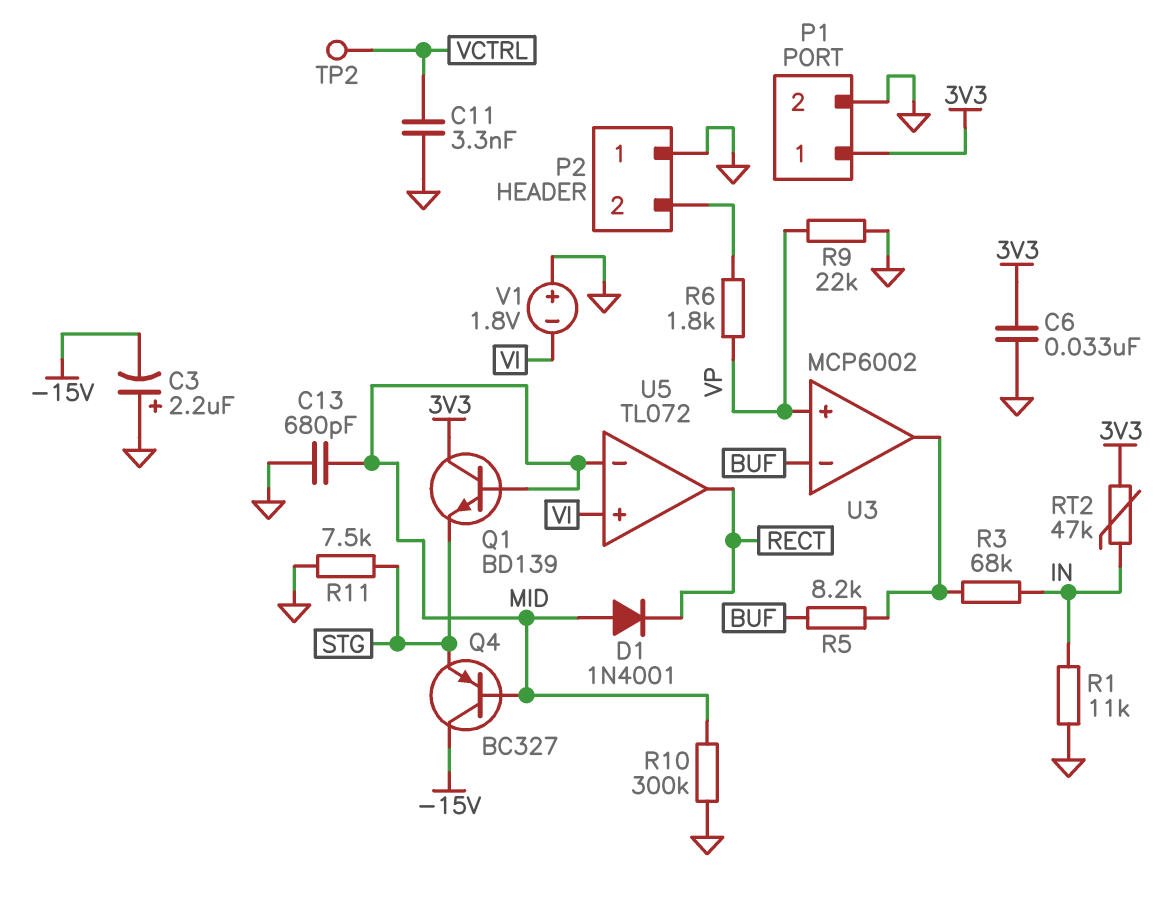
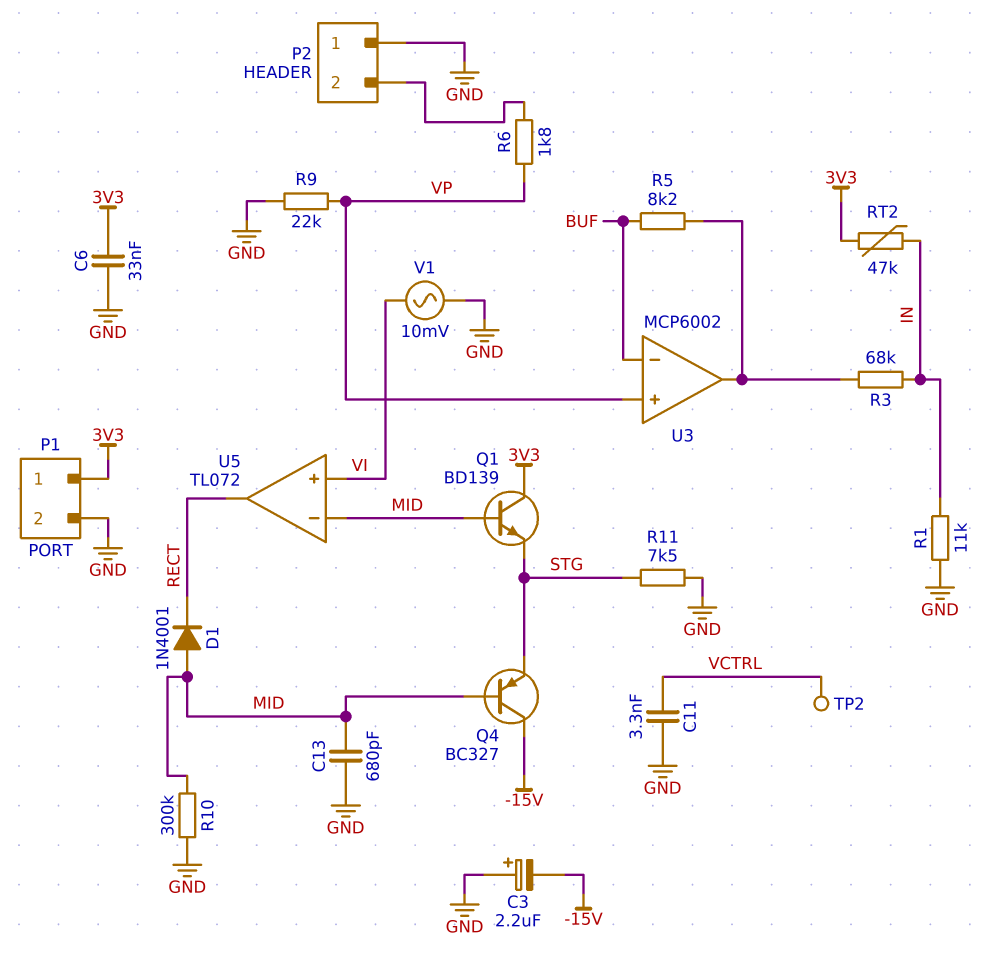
V1: 1.8V (plus GND, minus VI) -> AC 10mV (GND, VI)

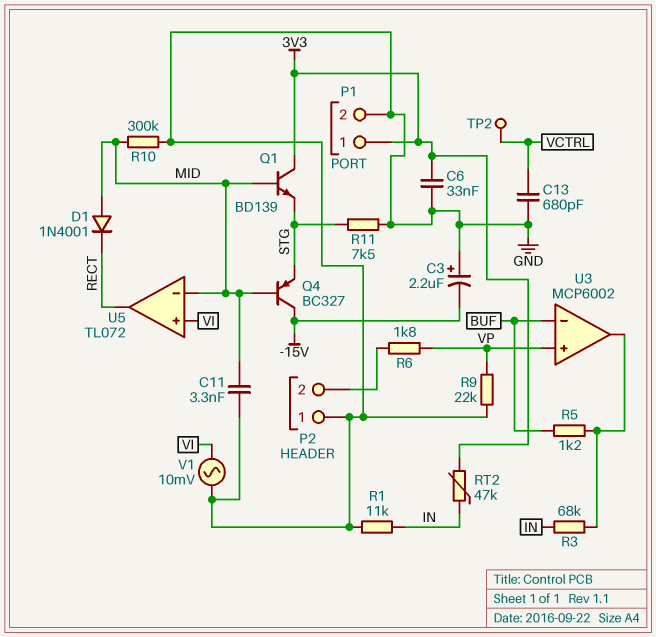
C11: 3.3nF (GND, VCTRL) -> 3.3nF (GND, MID)
C13: 680pF (GND, MID) -> 680pF (GND, VCTRL)
R5: 8.2k (BUF, U3/out) -> 1.2k (BUF, U3/out)

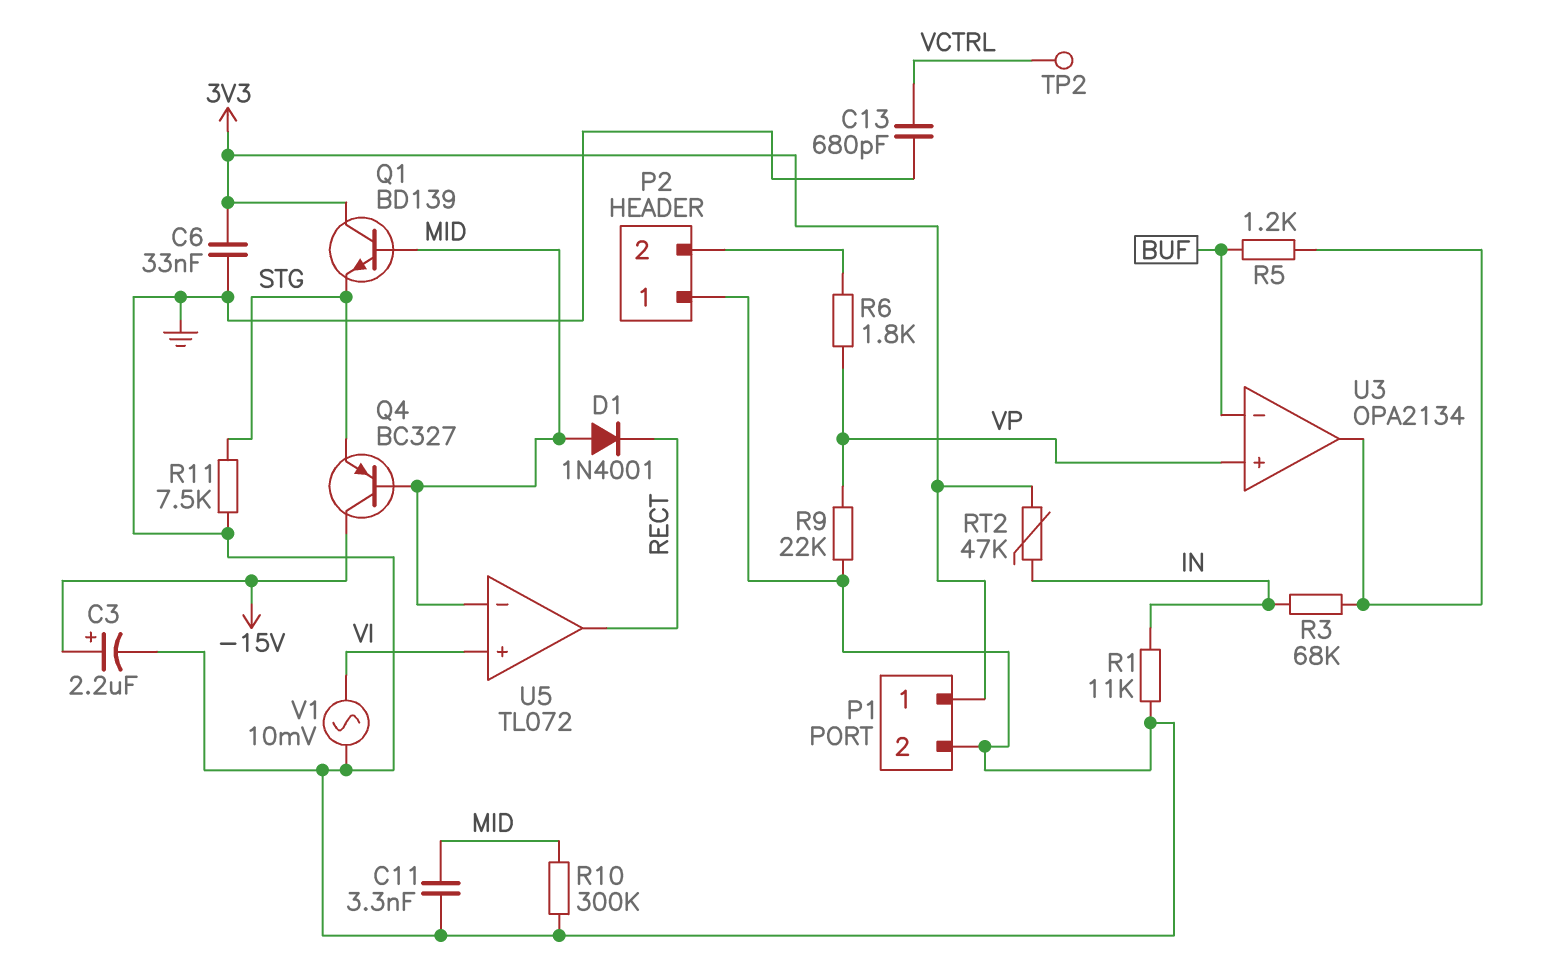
C3: 2.2uF (plus GND, minus -15V) -> 2.2uF (plus -15V, minus GND)
U3: MCP6002 -> OPA2134

